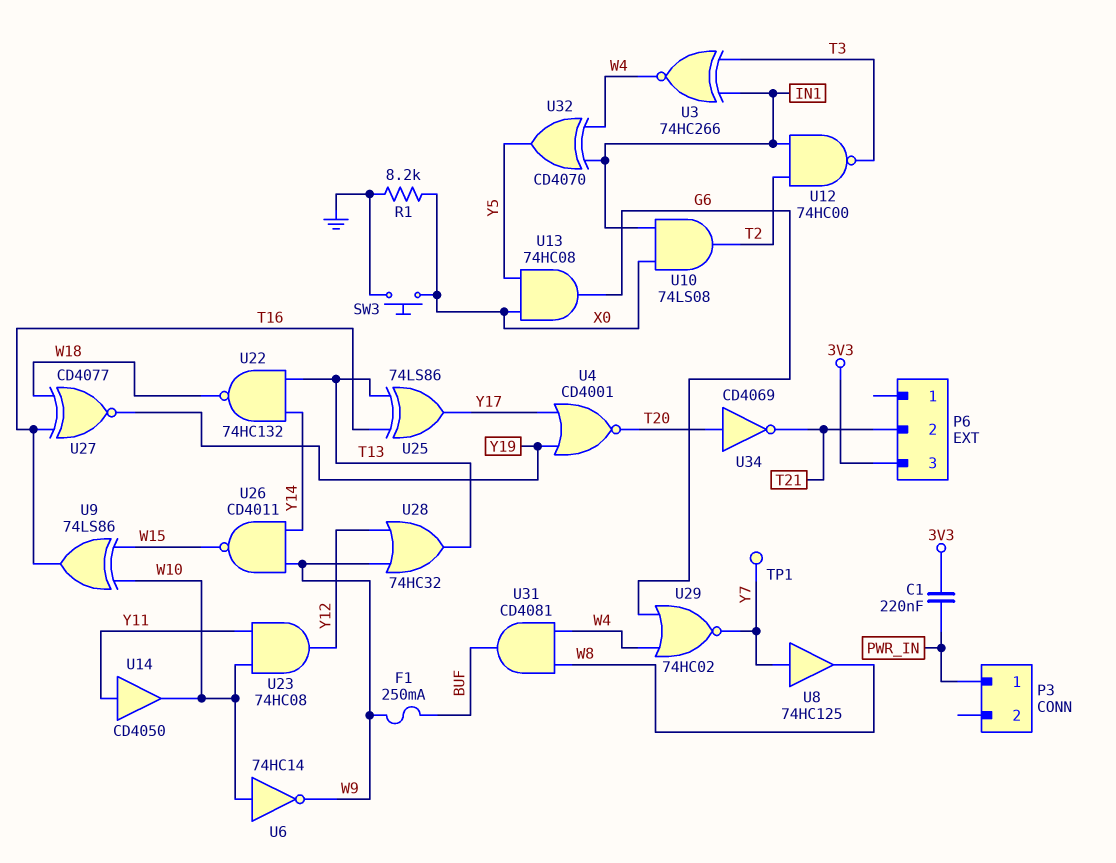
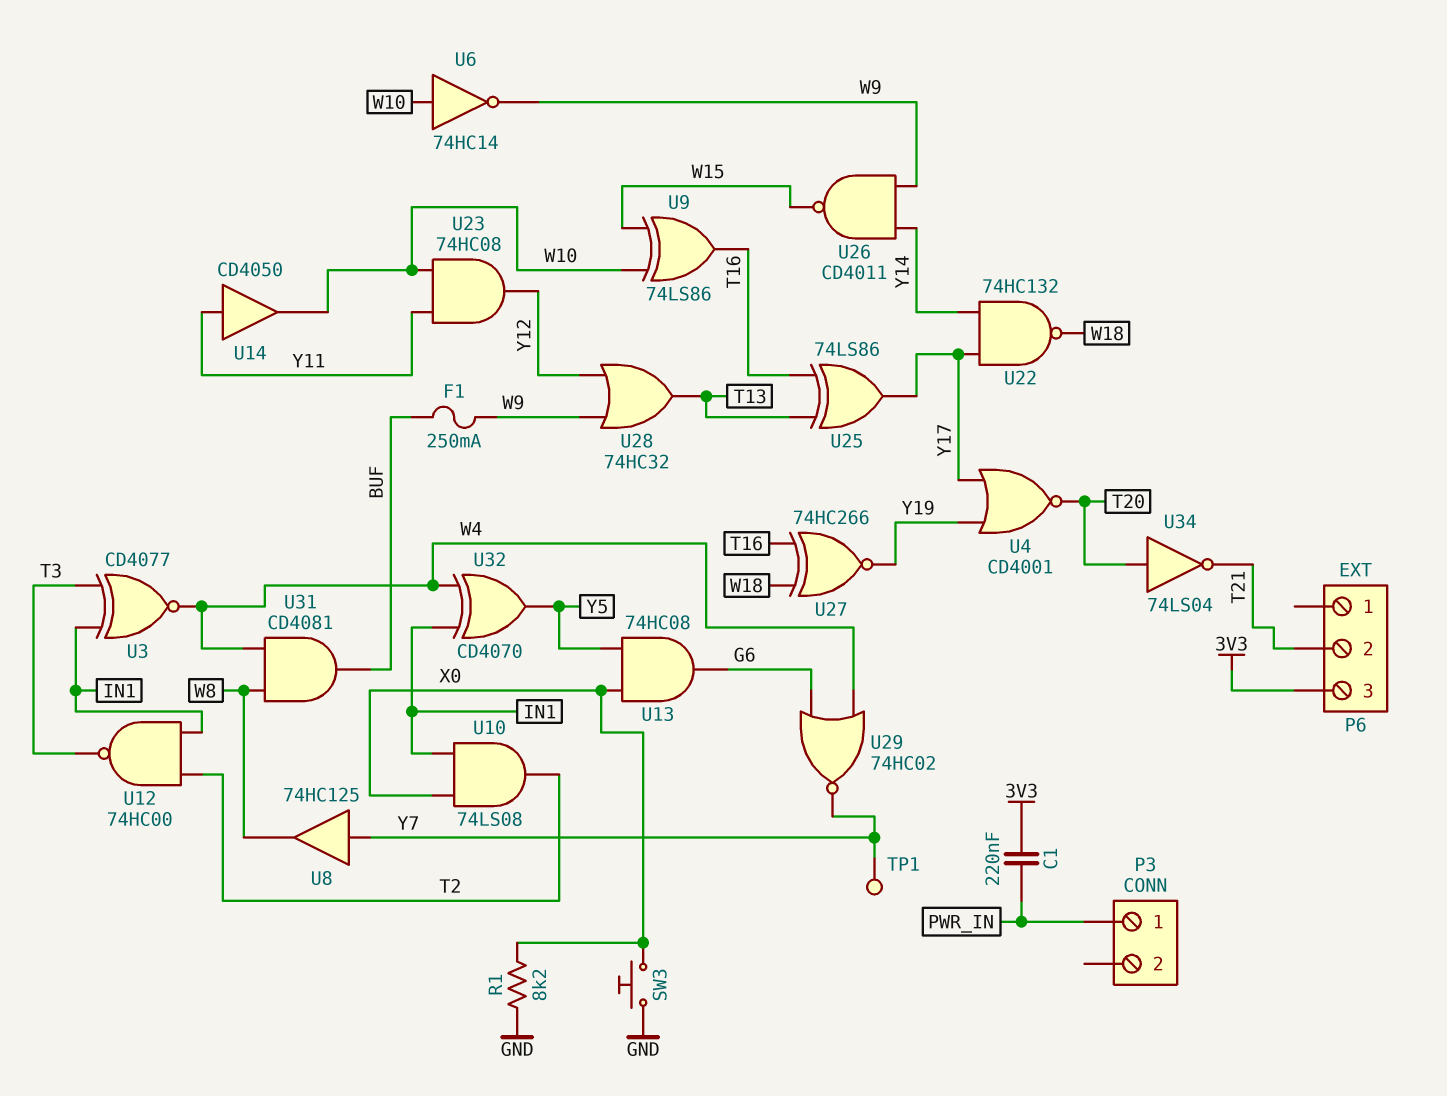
U3: XNOR 74HC266 (in IN1, in T3, out W4) -> XNOR CD4077 (in IN1, in T3, out W4)
U22: NAND 74HC132 (in T13, in Y14, out W18) -> NAND 74HC132 (in Y14, in Y17, out W18)
U27: XNOR CD4077 (in T16, in W18, out Y19) -> XNOR 74HC266 (in T16, in W18, out Y19)
U34: NOT CD4069 (in T20, out T21) -> NOT 74LS04 (in T20, out T21)

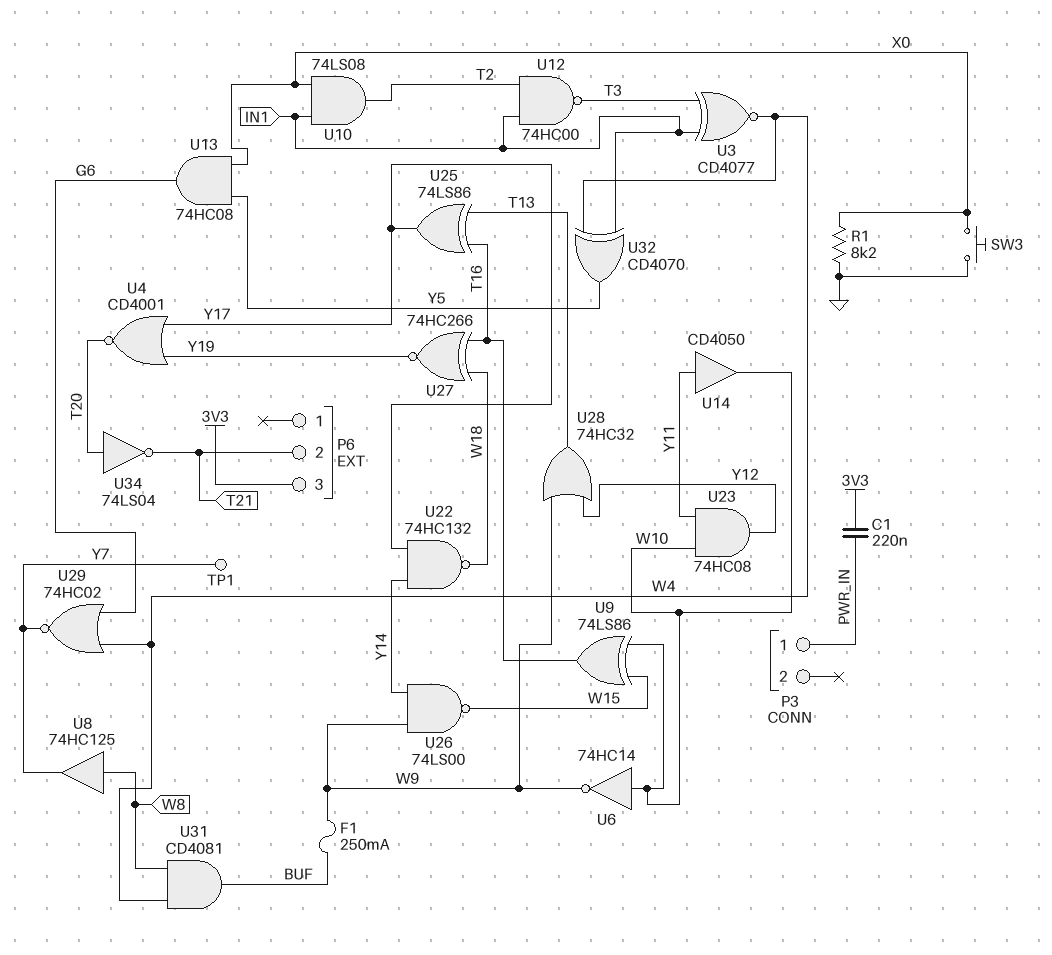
U8: buffer 74HC125 (in Y7, out W8) -> buffer 74HC125 (in W8, out Y7)
U26: NAND CD4011 (in W9, in Y14, out W15) -> NAND 74LS00 (in W9, in Y14, out W15)

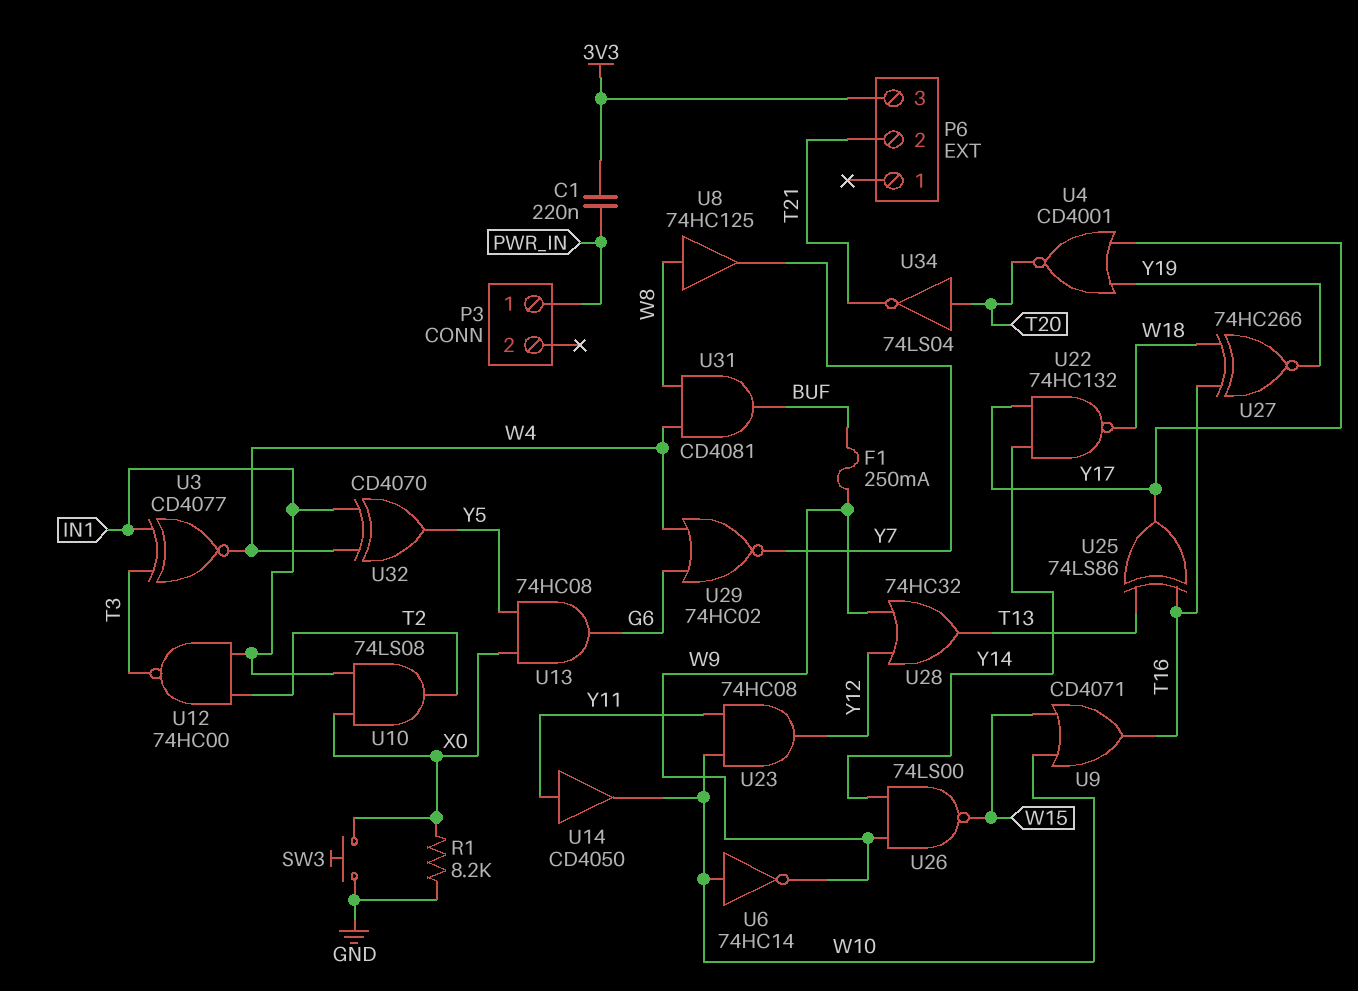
TP1: test point (Y7) -> none
U9: XOR 74LS86 (in W10, in W15, out T16) -> OR CD4071 (in W10, in W15, out T16)

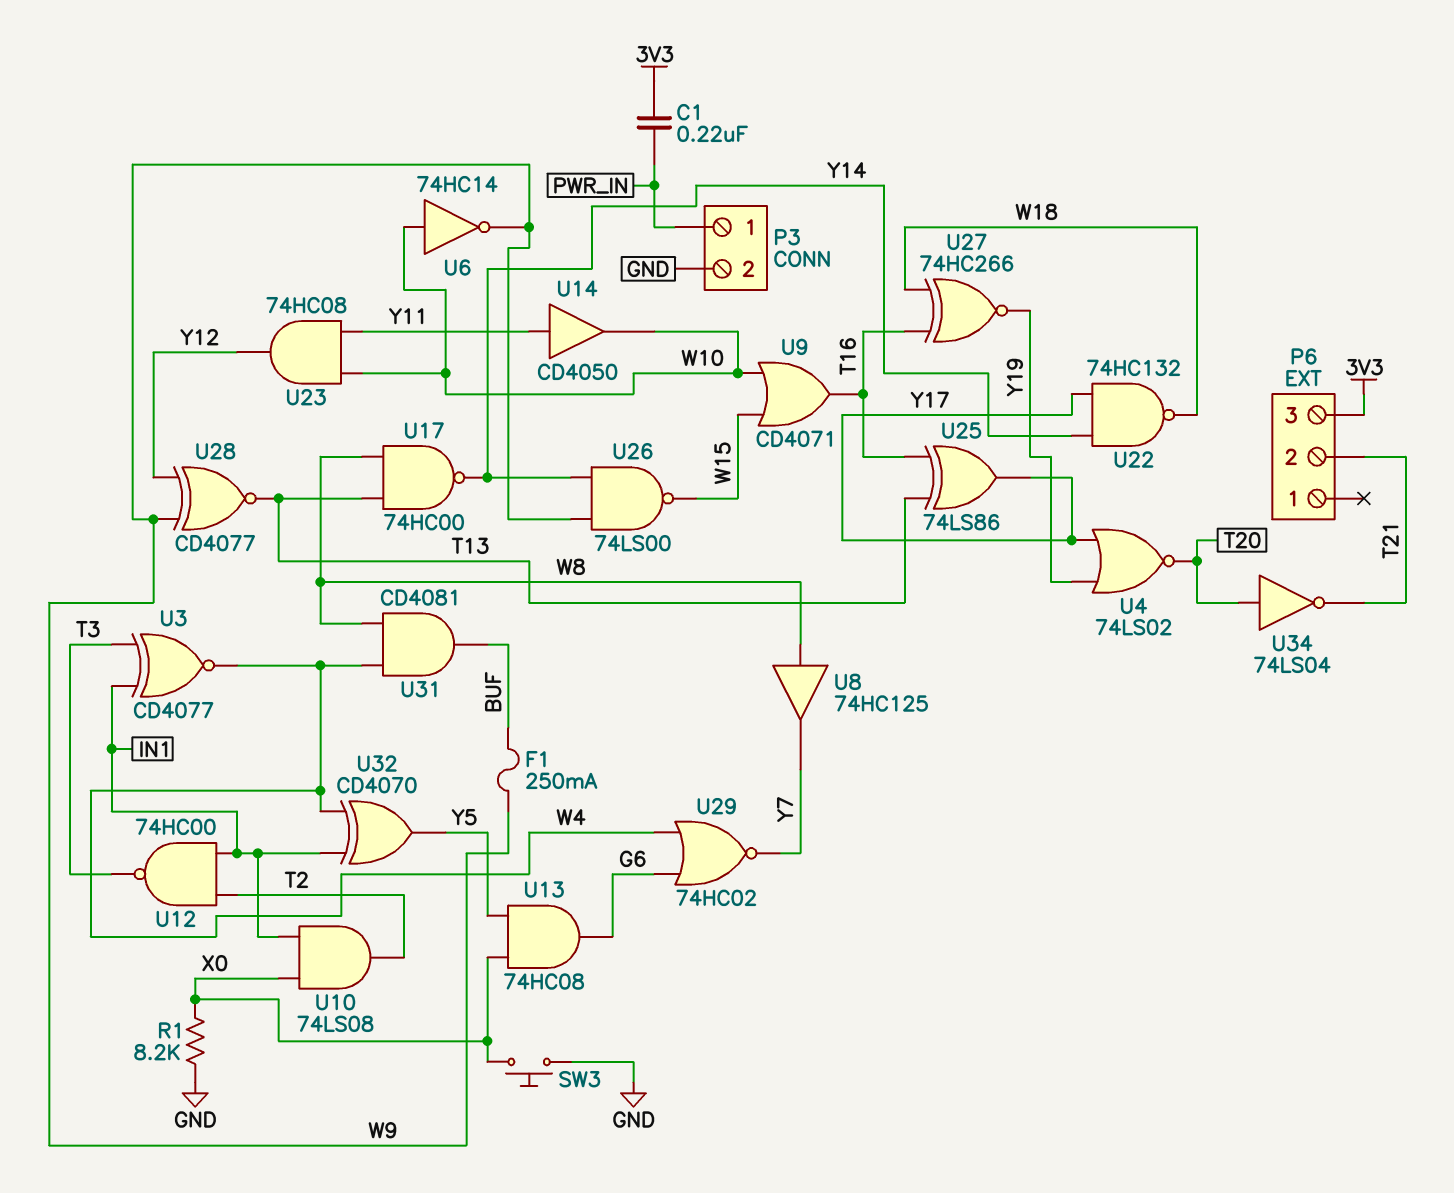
P3 pin 2: none -> GND
U4: NOR CD4001 (in Y17, in Y19, out T20) -> NOR 74LS02 (in Y17, in Y19, out T20)
U17: none -> NAND 74HC00 (in T13, in W8, out Y14)
U28: OR 74HC32 (in W9, in Y12, out T13) -> XNOR CD4077 (in W9, in Y12, out T13)

